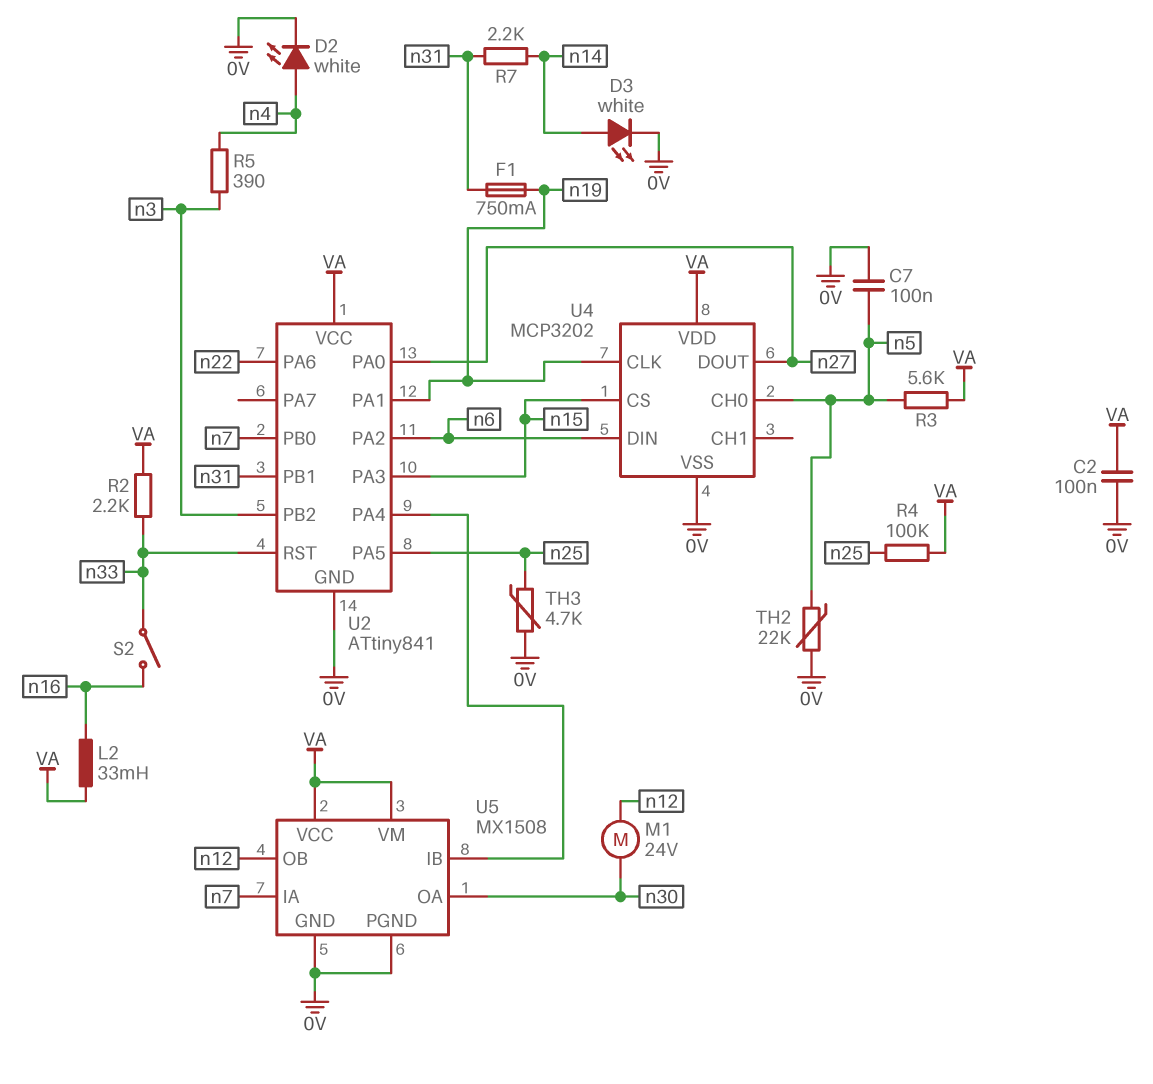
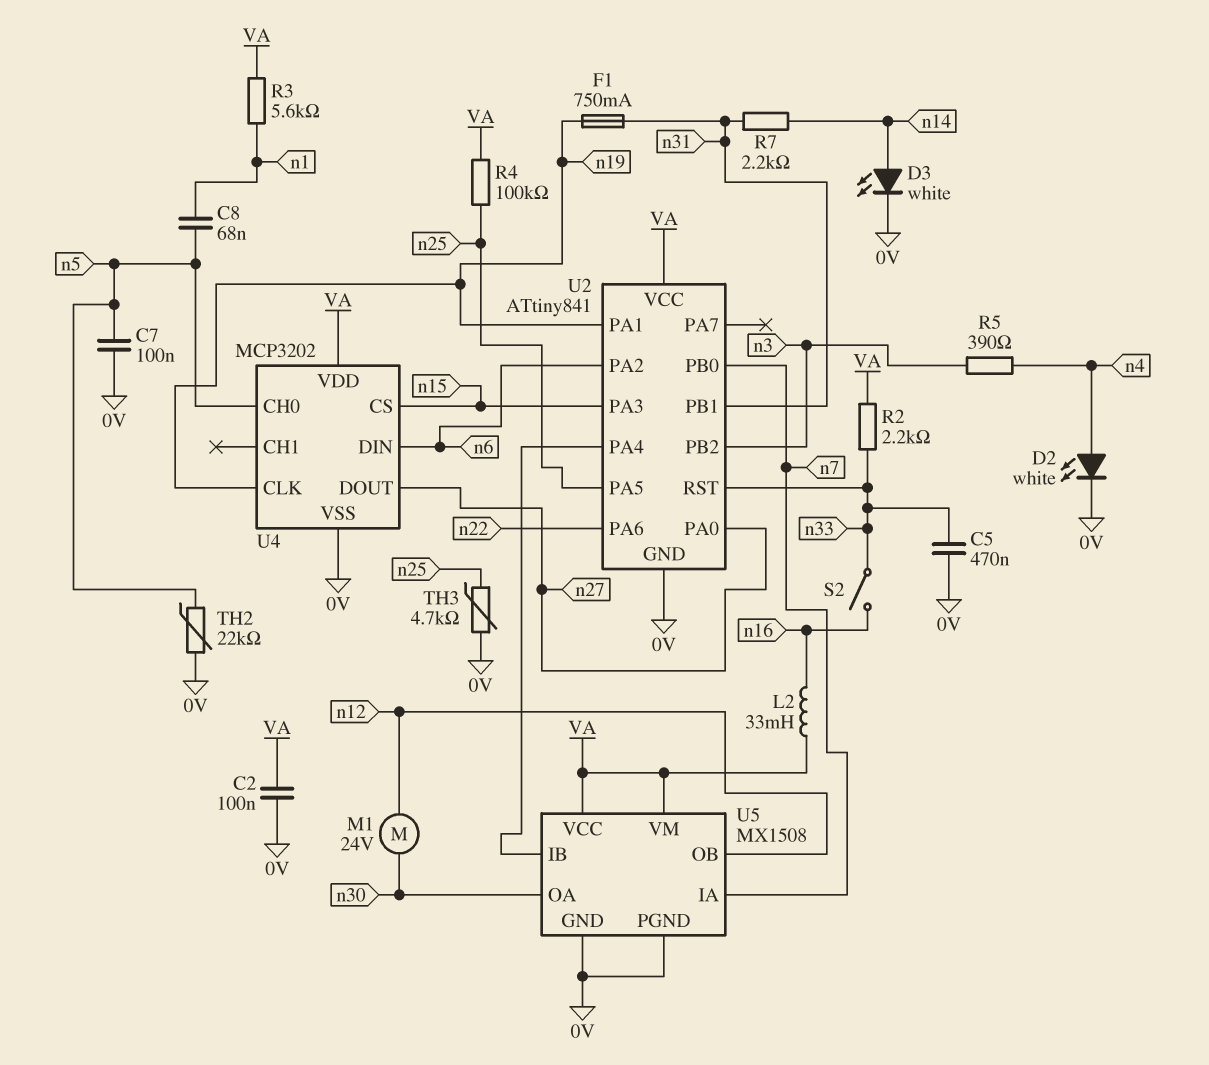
C5: none -> 470nF (0V, n33)
C8: none -> 68nF (n1, n5)
R3: 5.6k (VA, n5) -> 5.6k (VA, n1)

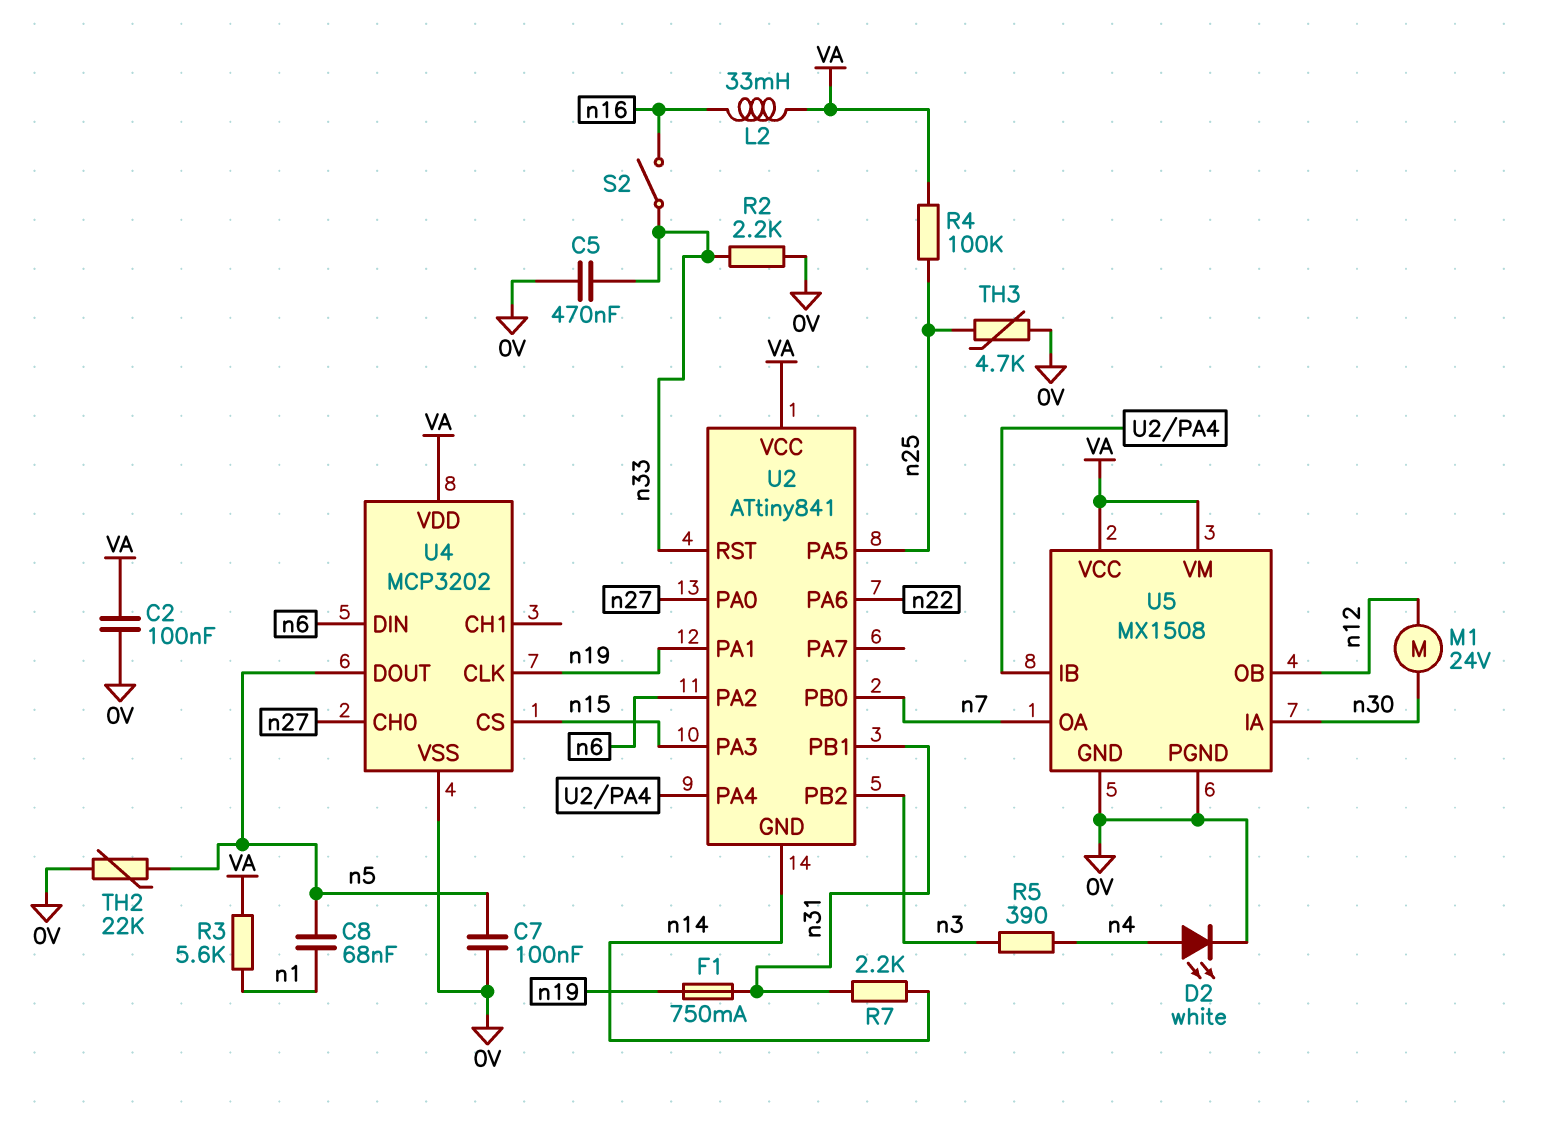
D3: LED white (A n14, K 0V) -> none
R2: 2.2k (VA, n33) -> 2.2k (0V, n33)
U2 pin GND: 0V -> n14
U4 pin CH0: n5 -> n27
U4 pin DOUT: n27 -> n5
U5 pin IA: n7 -> n30
U5 pin OA: n30 -> n7

